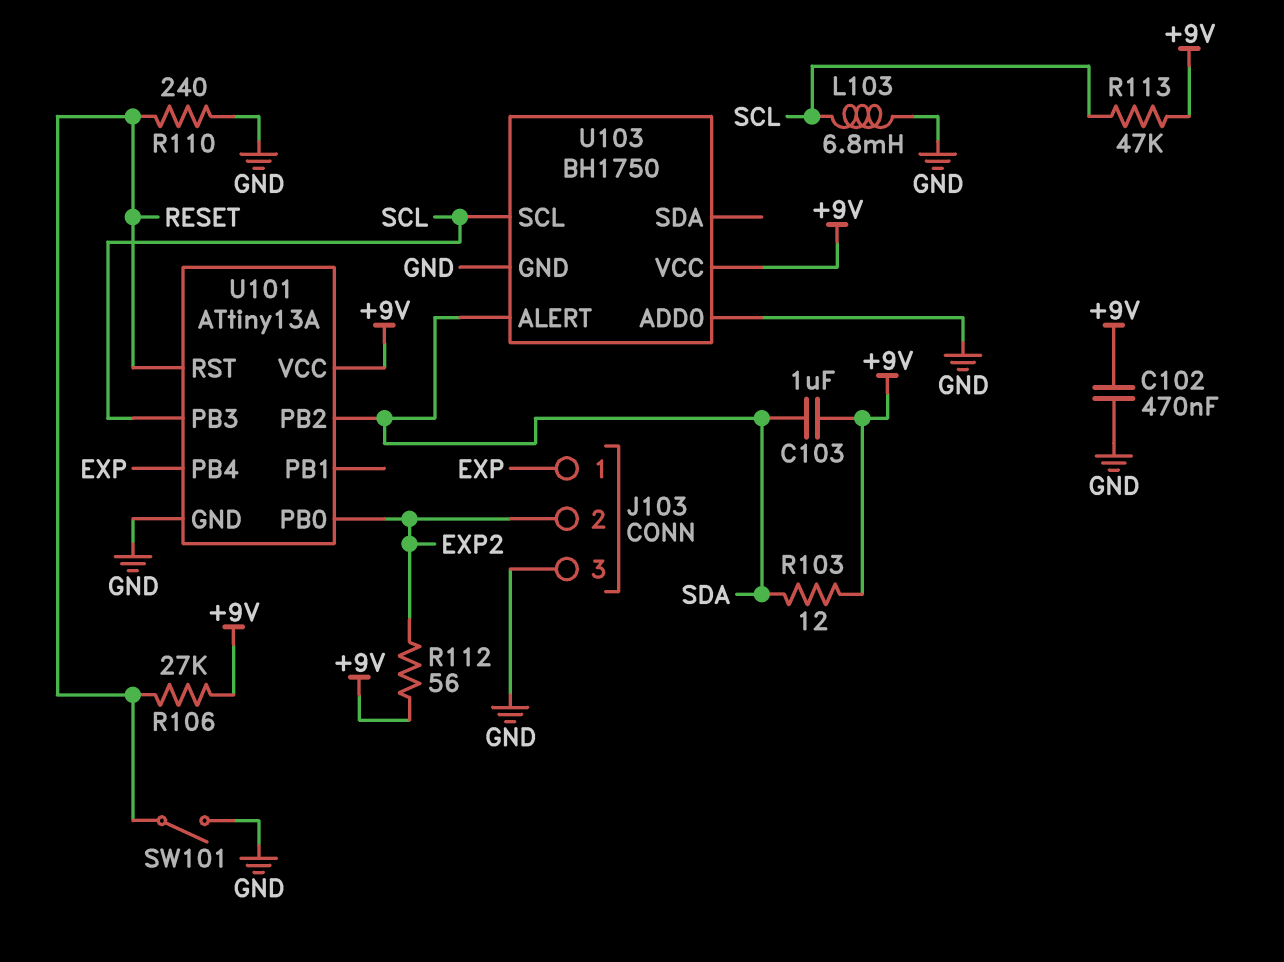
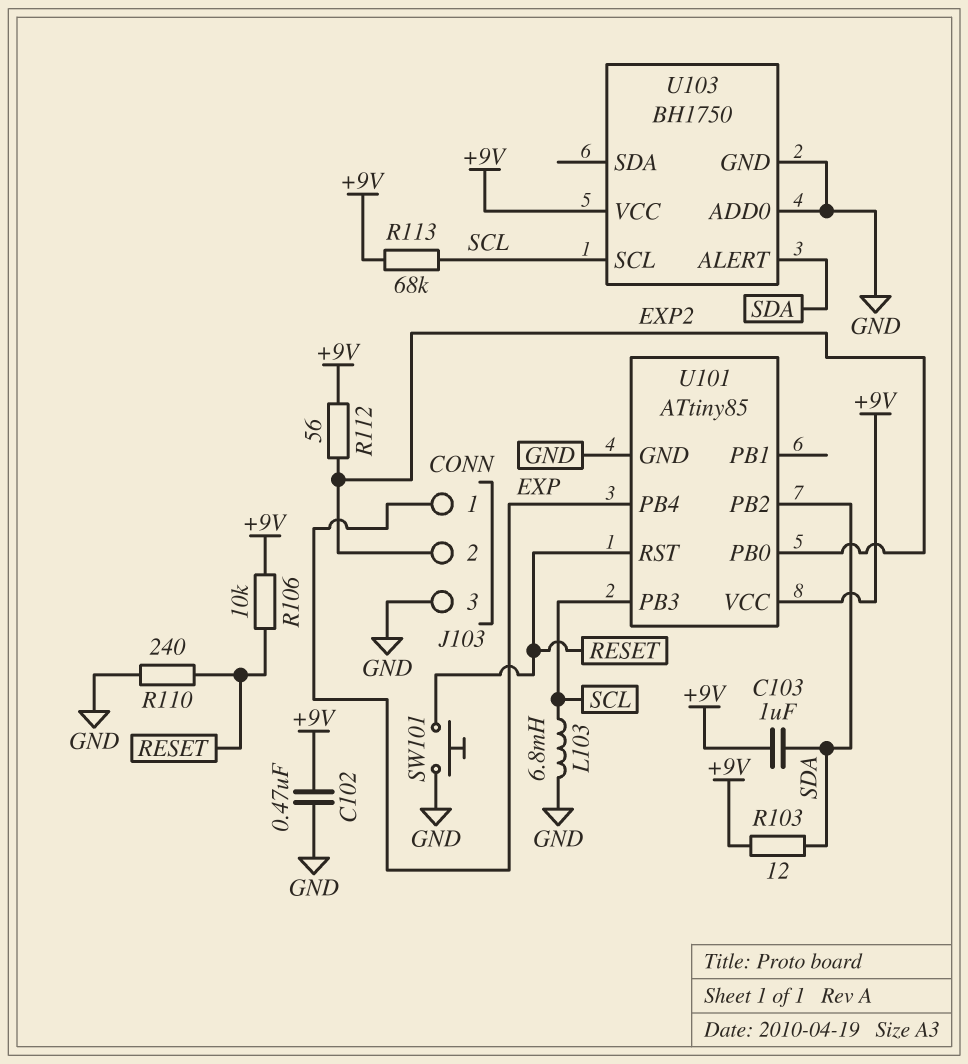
R106: 27k (+9V, RESET) -> 10k (+9V, RESET)
R113: 47k (+9V, SCL) -> 68k (+9V, SCL)
SW101: switch (GND, RESET) -> button (GND, RESET)
U101: ATtiny13A -> ATtiny85

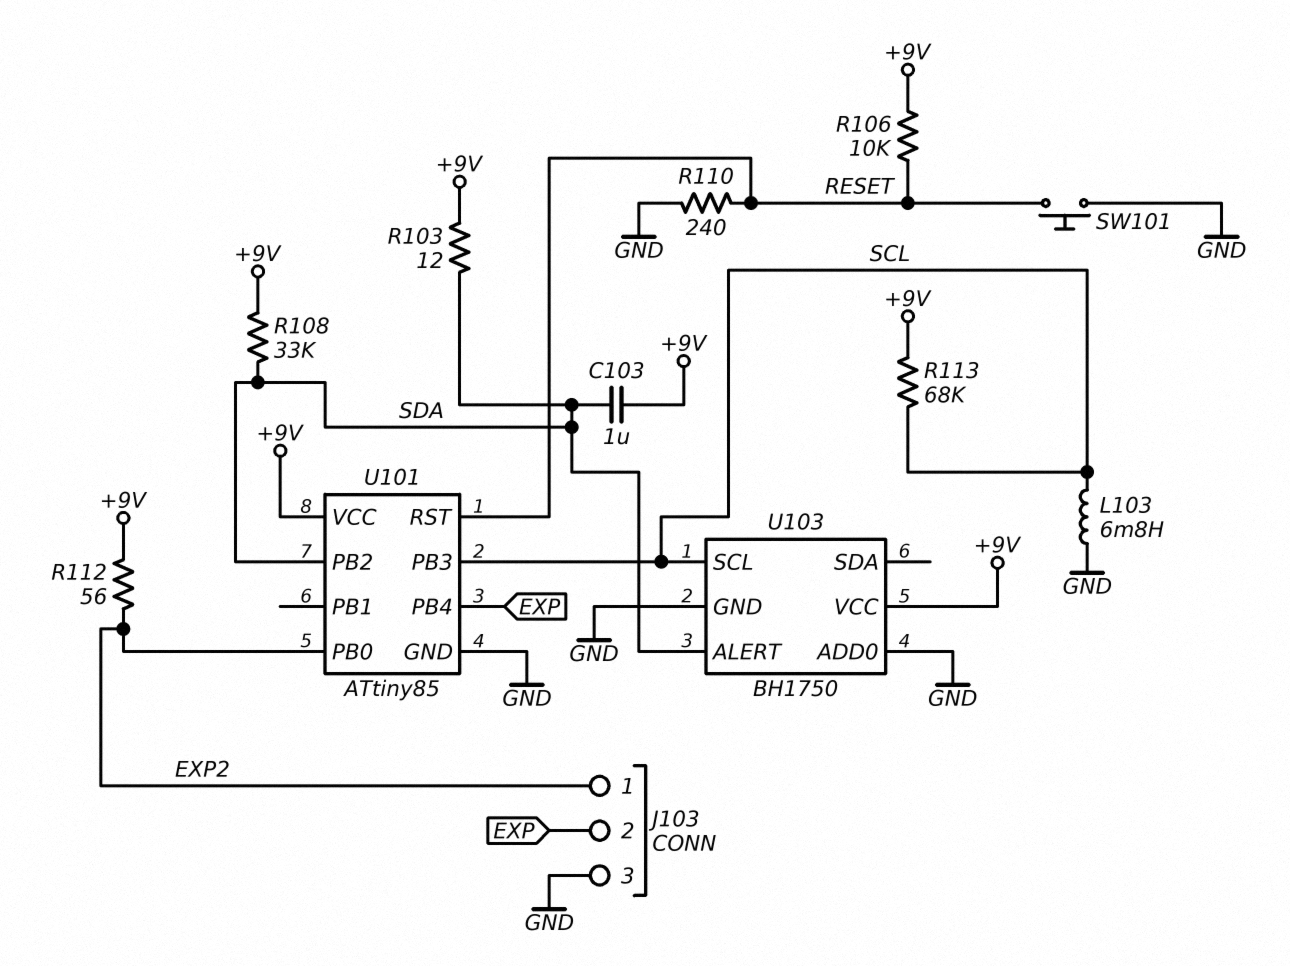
C102: 470nF (+9V, GND) -> none
J103 pin 1: EXP -> EXP2
J103 pin 2: EXP2 -> EXP
R108: none -> 33k (+9V, SDA)

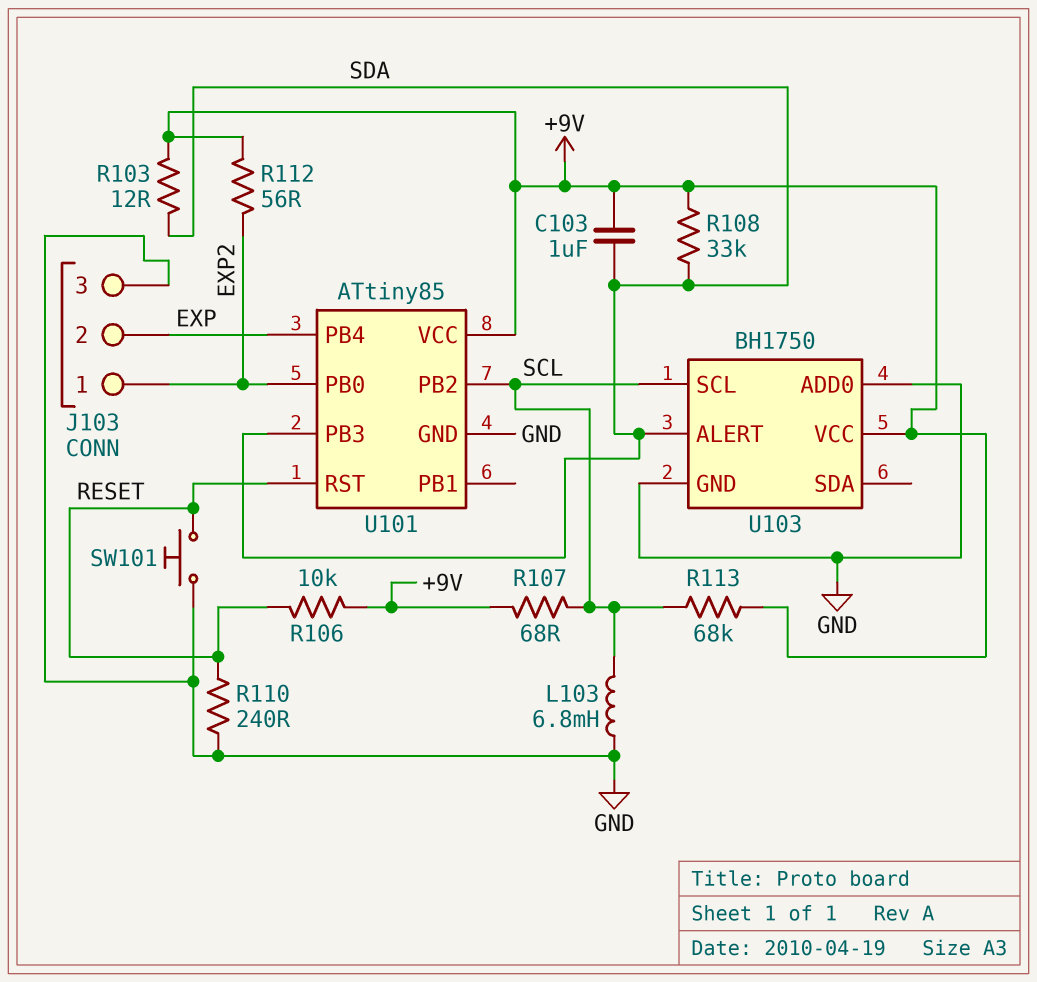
R107: none -> 68 (+9V, SCL)
U101 pin PB2: SDA -> SCL
U101 pin PB3: SCL -> SDA

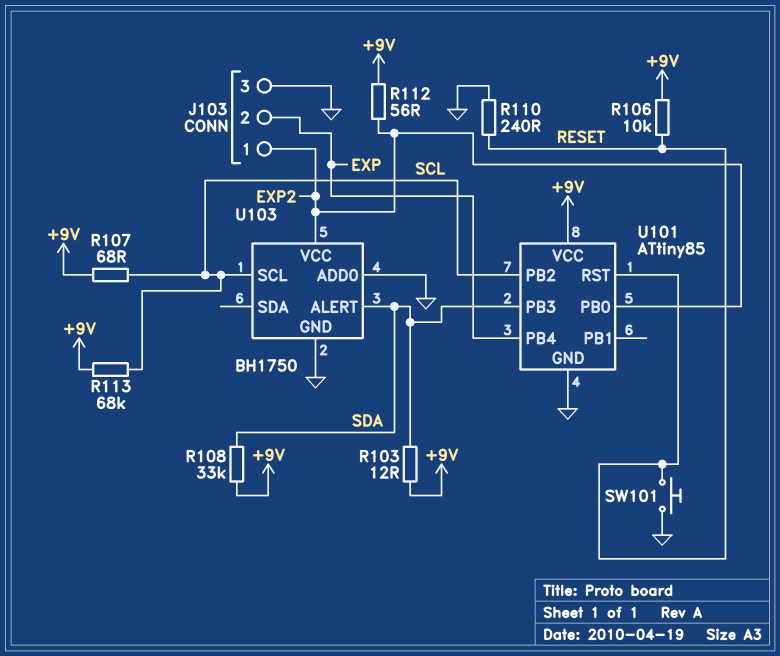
C103: 1uF (+9V, SDA) -> none
L103: 6.8mH (GND, SCL) -> none
U103 pin VCC: +9V -> EXP2

